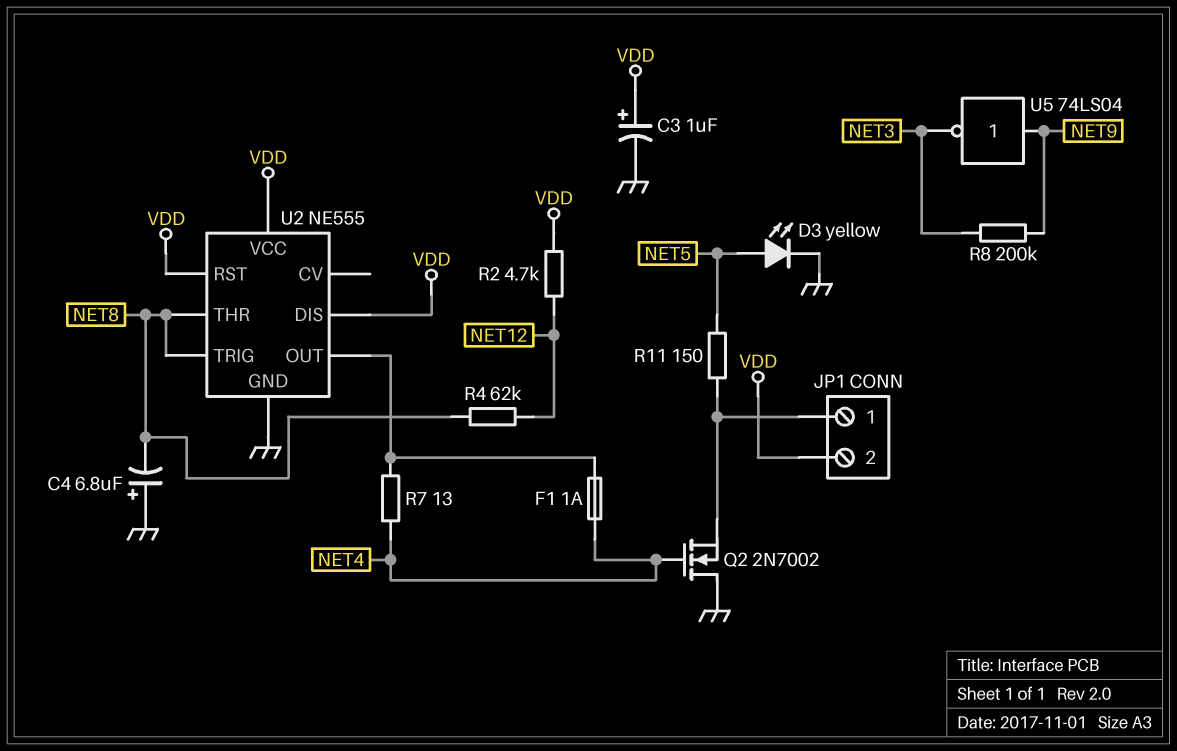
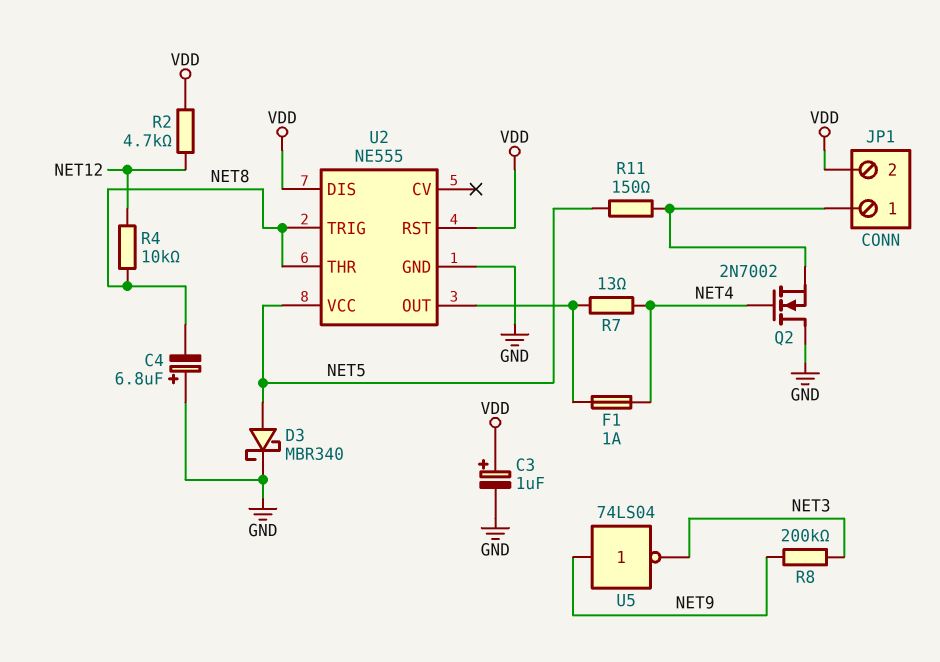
D3: LED yellow (A NET5, K GND) -> schottky MBR340 (A NET5, K GND)
R4: 62k (NET8, NET12) -> 10k (NET8, NET12)
U2 pin VCC: VDD -> NET5

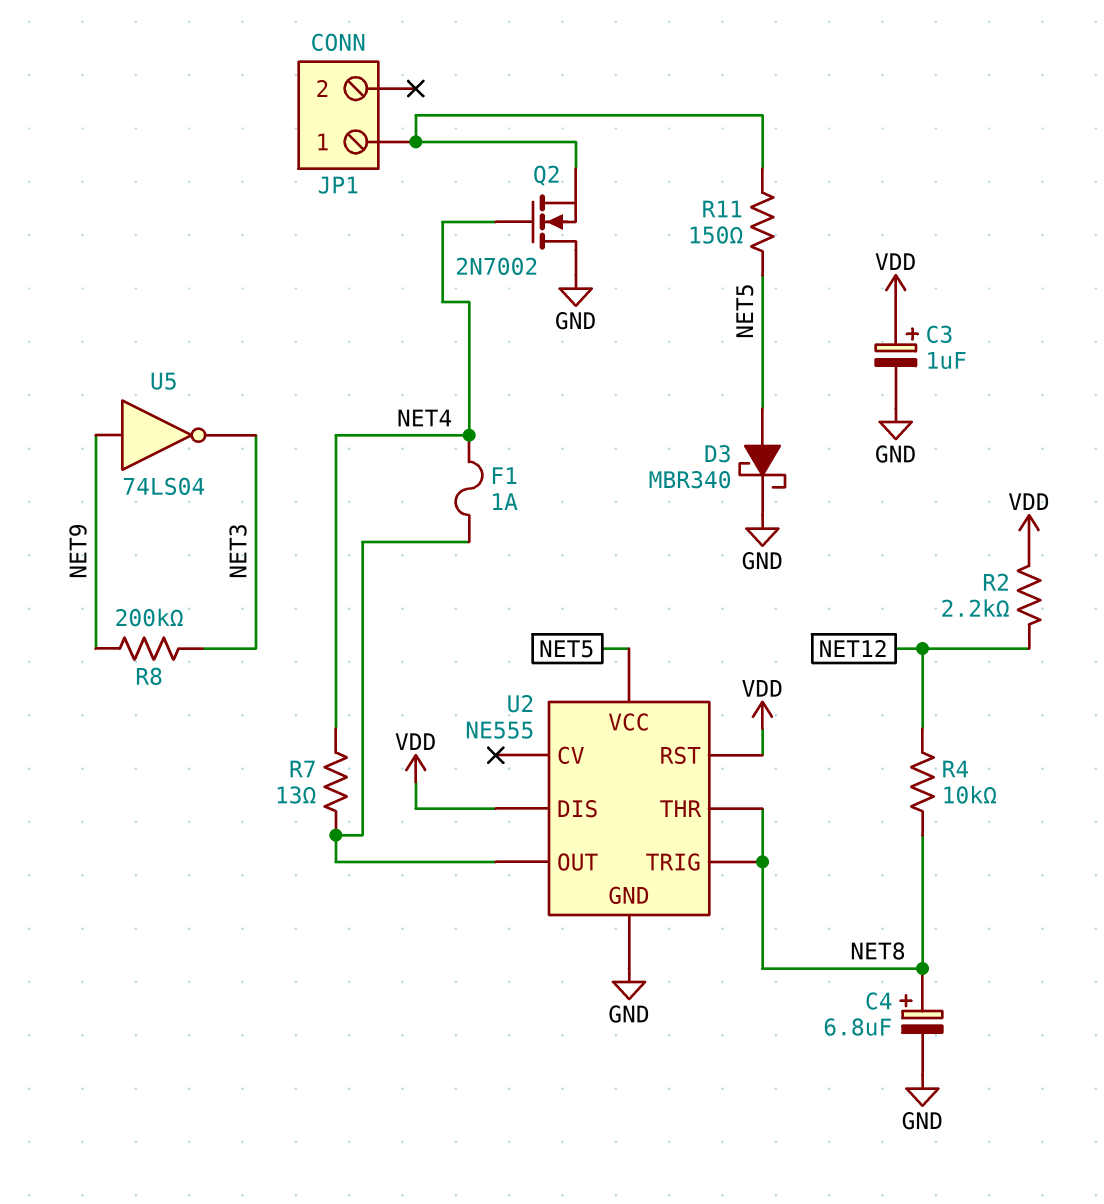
C4: 6.8uF (plus GND, minus NET8) -> 6.8uF (plus NET8, minus GND)
JP1 pin 2: VDD -> none
R2: 4.7k (NET12, VDD) -> 2.2k (NET12, VDD)

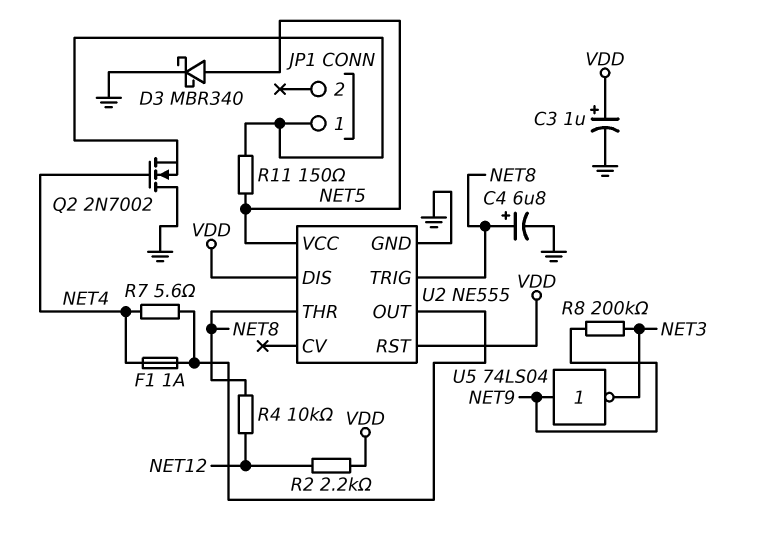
R7: 13 (NET4, U2/OUT) -> 5.6 (NET4, U2/OUT)

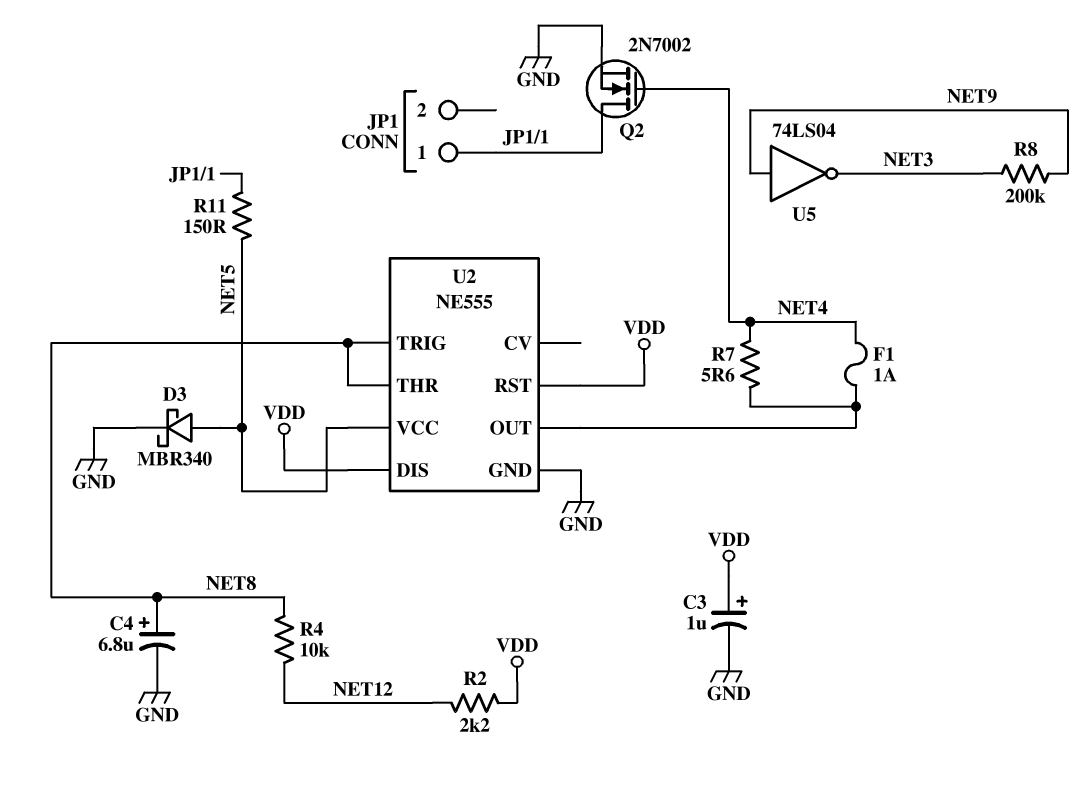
Q2: NMOS 2N7002 (G NET4, D GND, S JP1/1) -> NMOS 2N7002 (G NET4, D JP1/1, S GND)

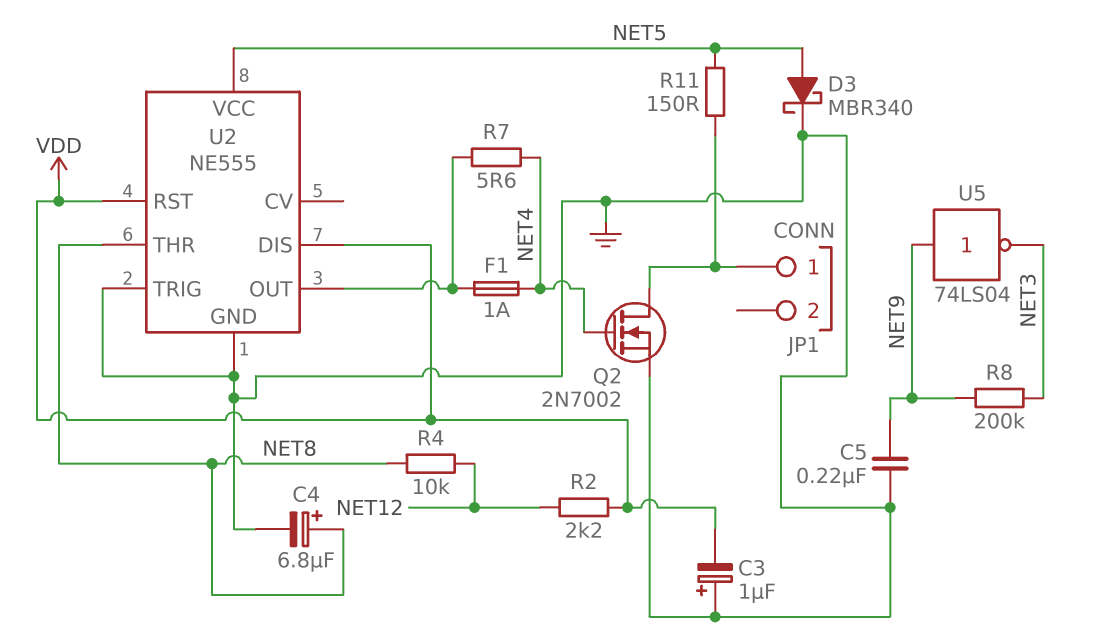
C3: 1uF (plus VDD, minus GND) -> 1uF (plus GND, minus VDD)
C5: none -> 220nF (GND, NET9)
U2 pin TRIG: NET8 -> GND

